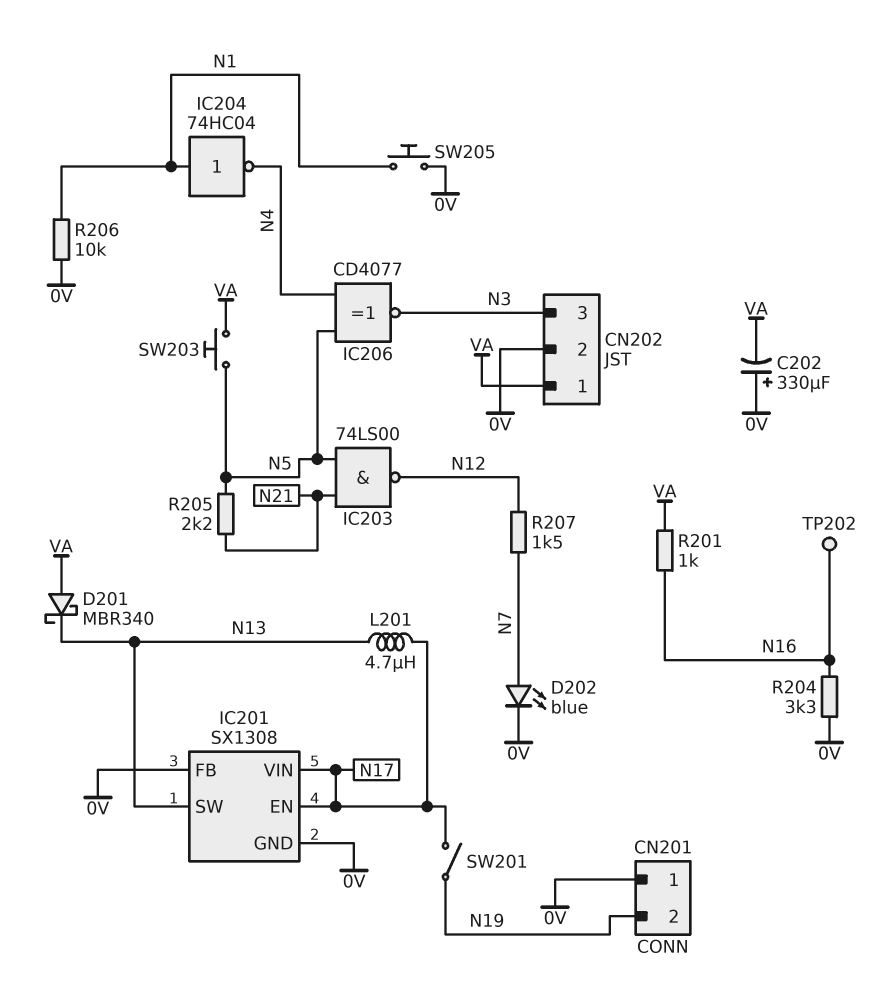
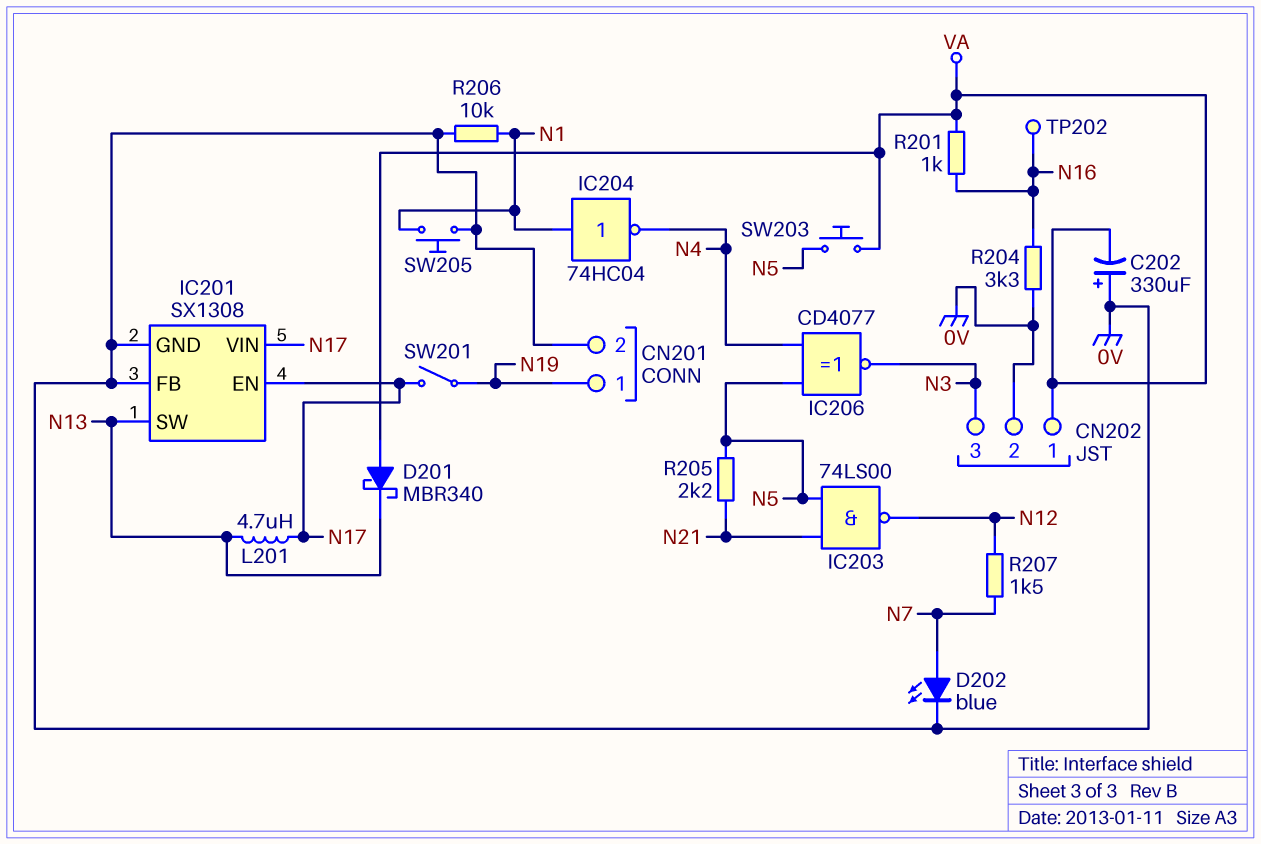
CN201 pin 1: 0V -> N19
CN201 pin 2: N19 -> 0V

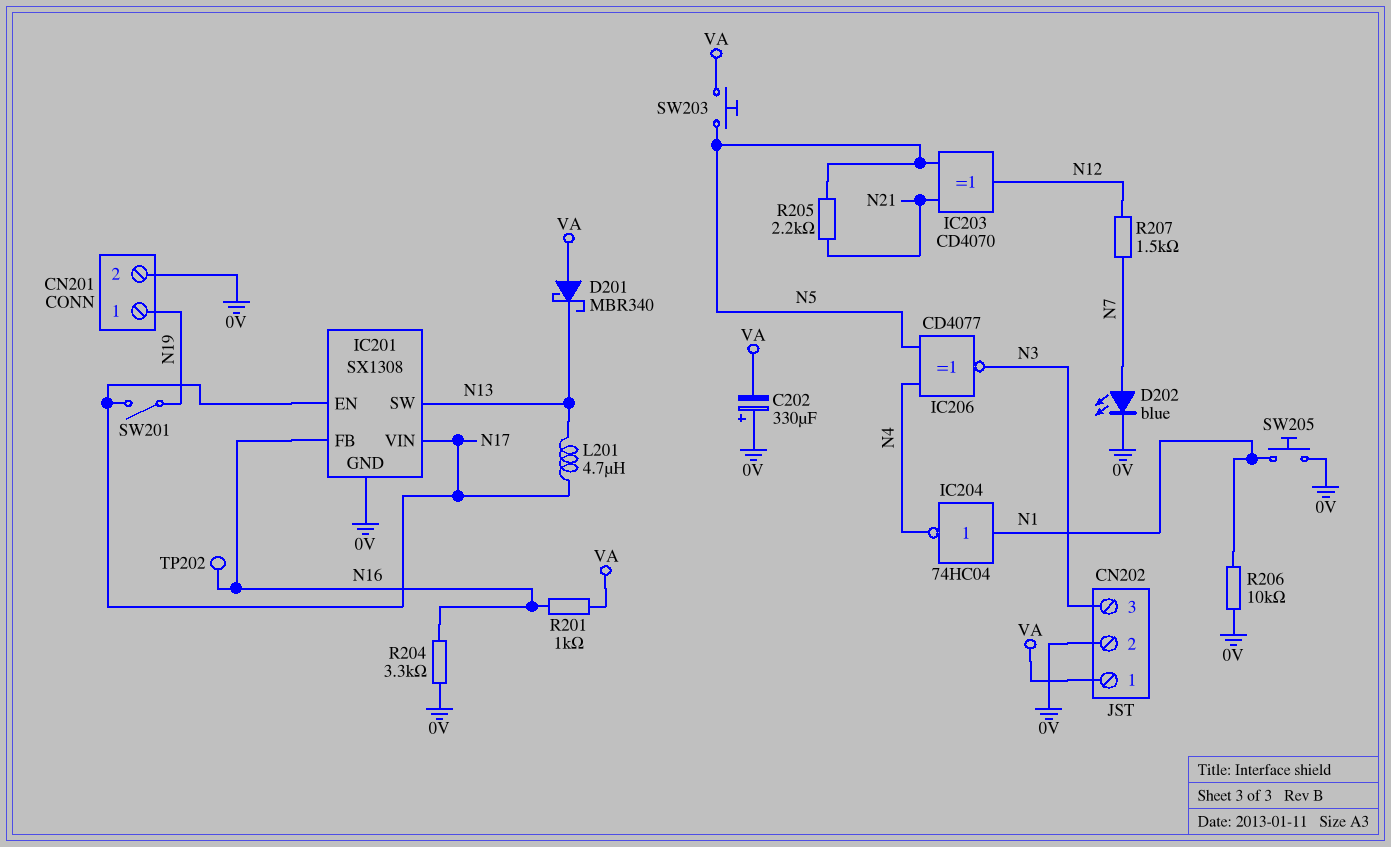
IC201 pin FB: 0V -> N16
IC203: NAND 74LS00 (in N5, in N21, out N12) -> XOR CD4070 (in N5, in N21, out N12)

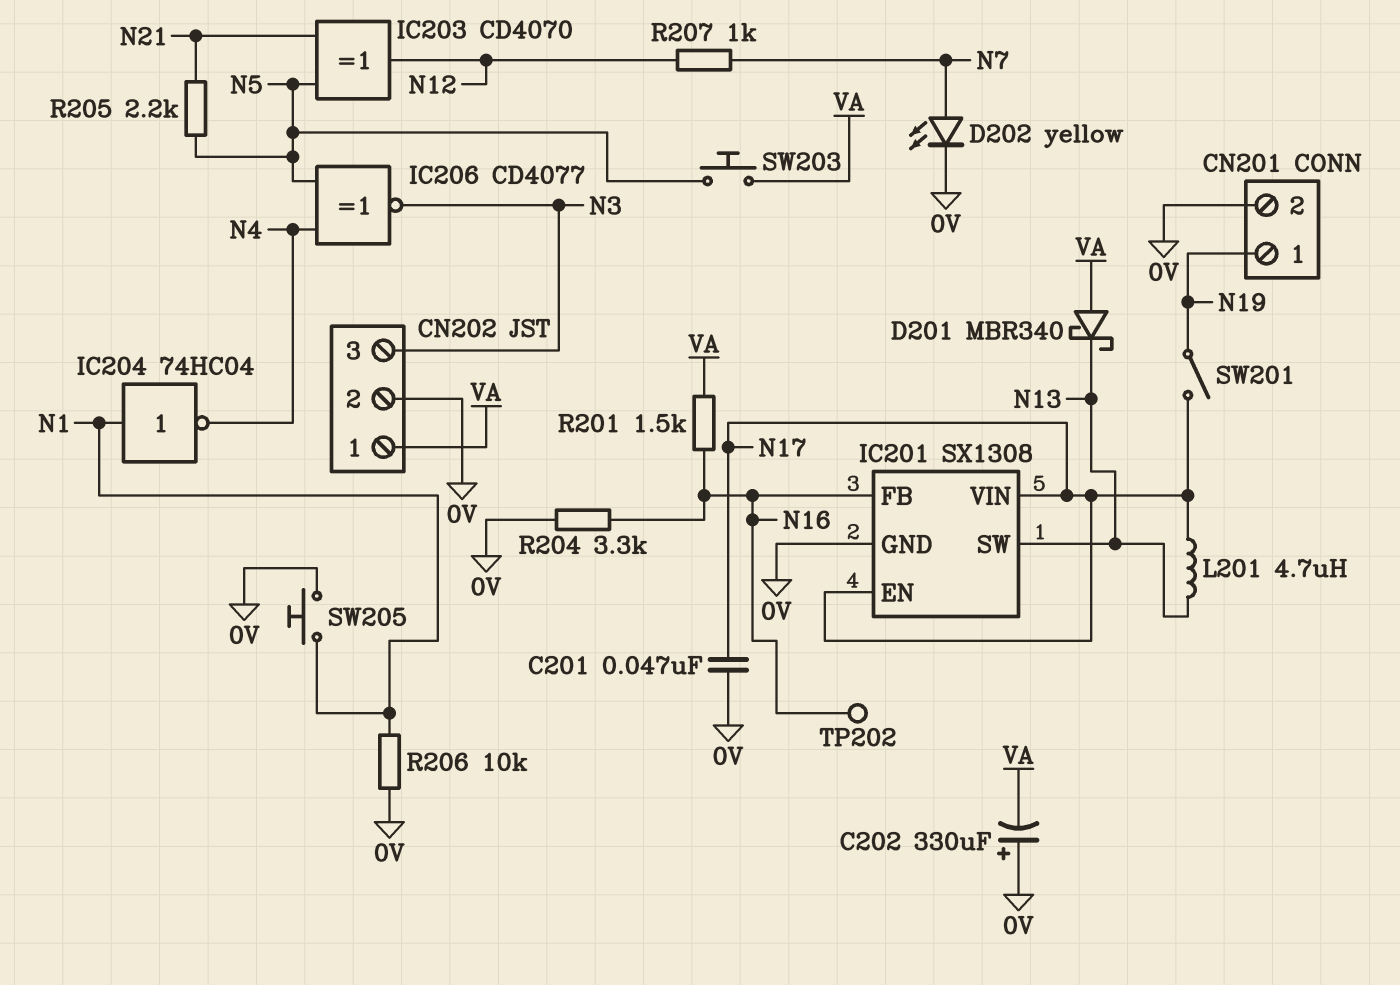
C201: none -> 47nF (0V, N17)
D202: LED blue (A N7, K 0V) -> LED yellow (A N7, K 0V)
R201: 1k (N16, VA) -> 1.5k (N16, VA)
R207: 1.5k (N7, N12) -> 1k (N7, N12)

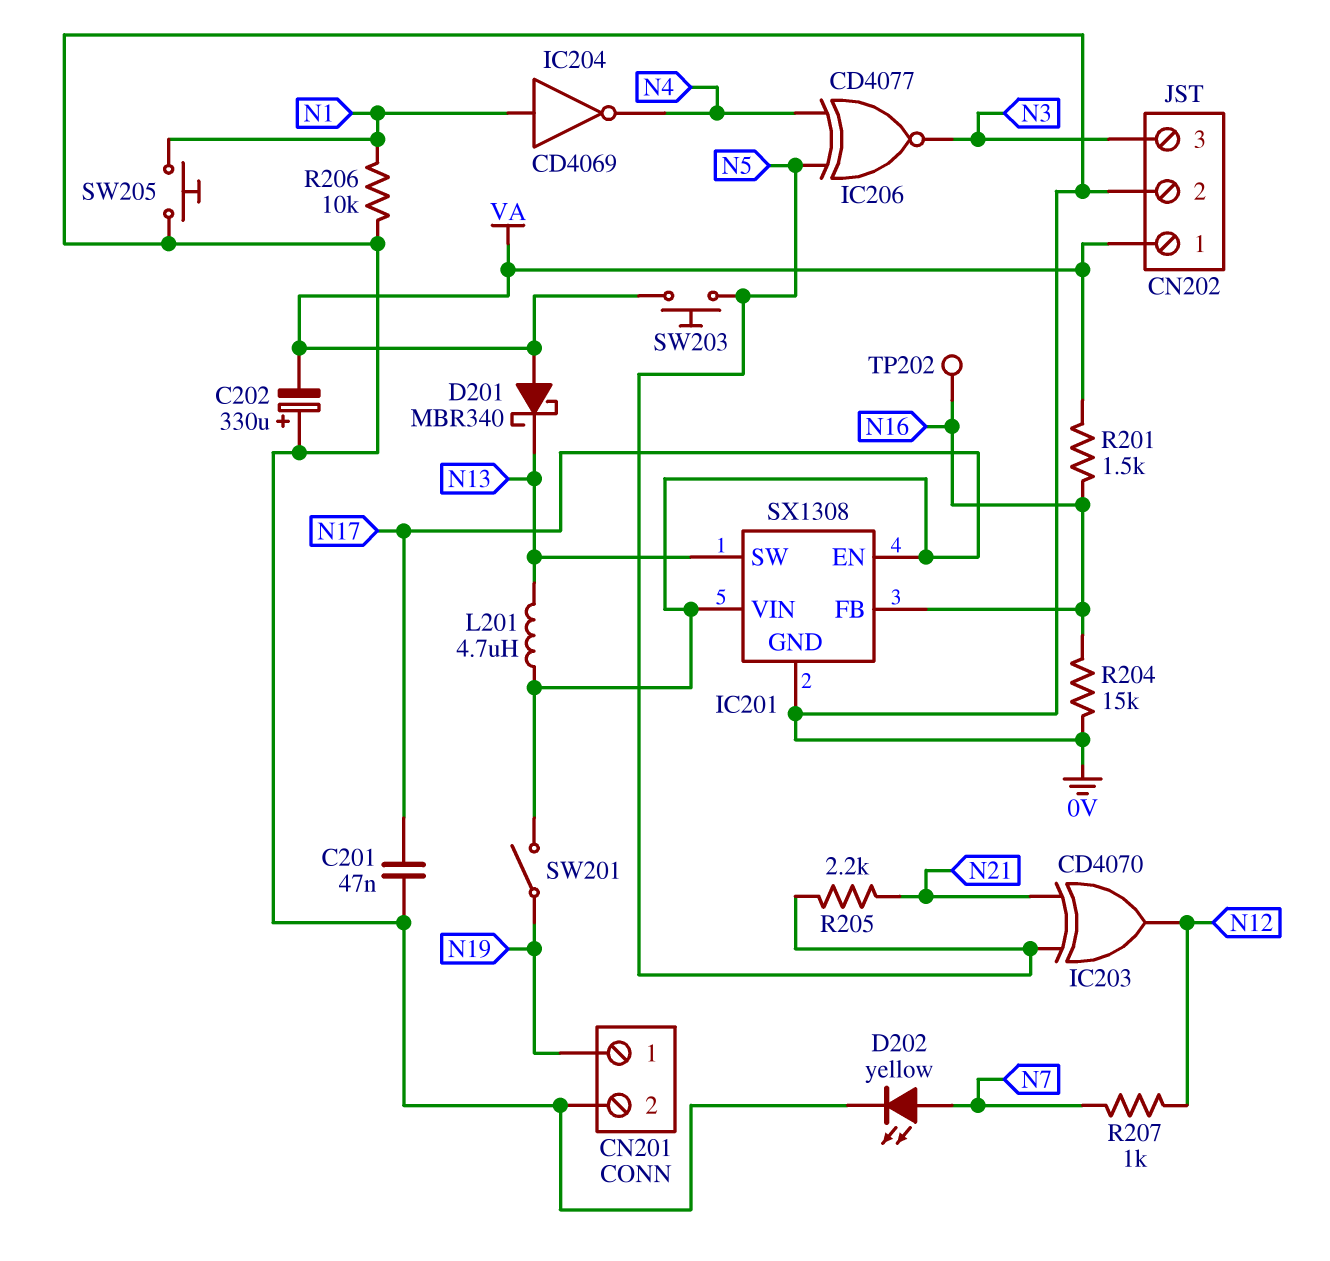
IC204: NOT 74HC04 (in N1, out N4) -> NOT CD4069 (in N1, out N4)
R204: 3.3k (0V, N16) -> 15k (0V, N16)

